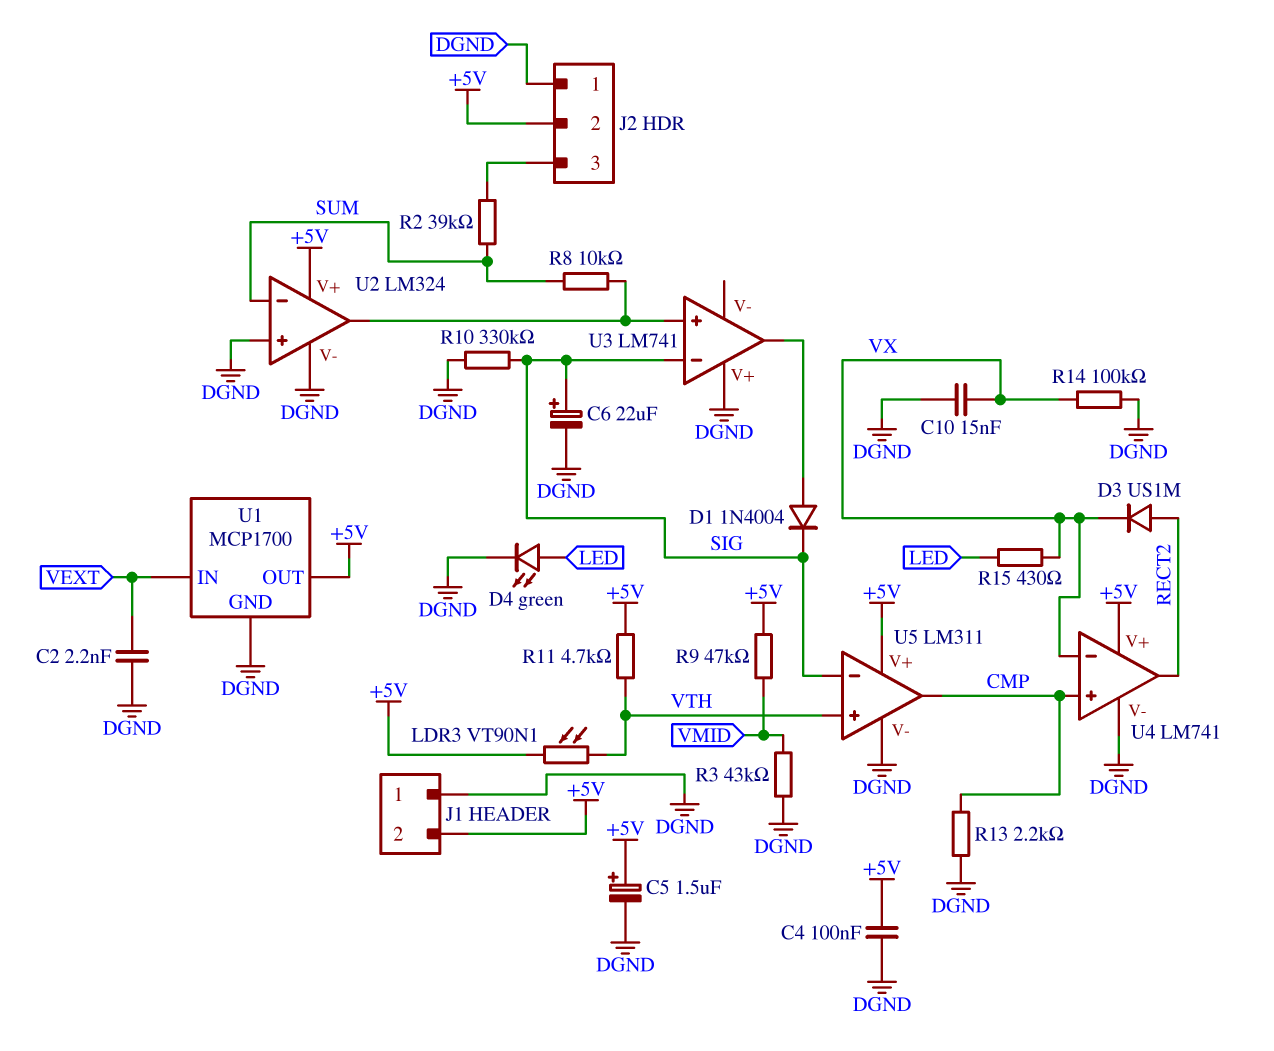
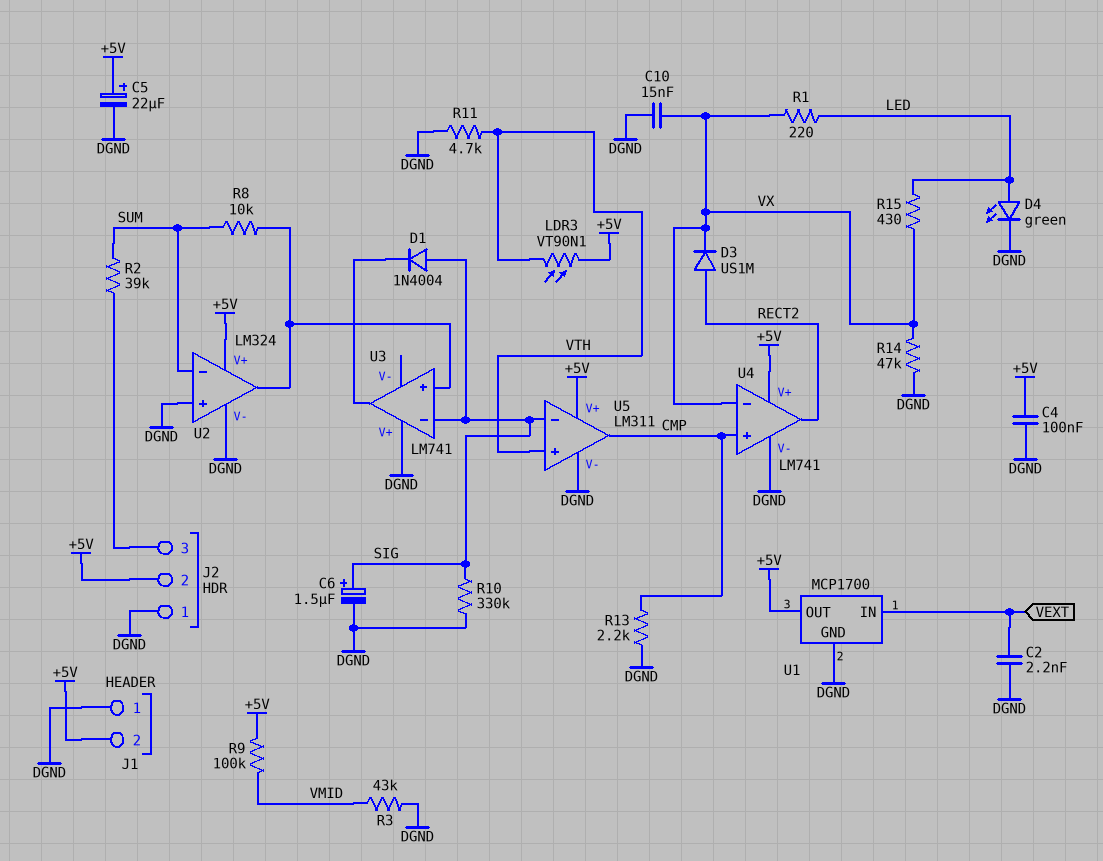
C5: 1.5uF (plus +5V, minus DGND) -> 22uF (plus +5V, minus DGND)
C6: 22uF (plus SIG, minus DGND) -> 1.5uF (plus SIG, minus DGND)
D1: diode 1N4004 (A U3/out, K SIG) -> diode 1N4004 (A SIG, K U3/out)
R1: none -> 220 (LED, VX)
R9: 47k (+5V, VMID) -> 100k (+5V, VMID)
R11: 4.7k (+5V, VTH) -> 4.7k (DGND, VTH)
R14: 100k (DGND, VX) -> 47k (DGND, VX)

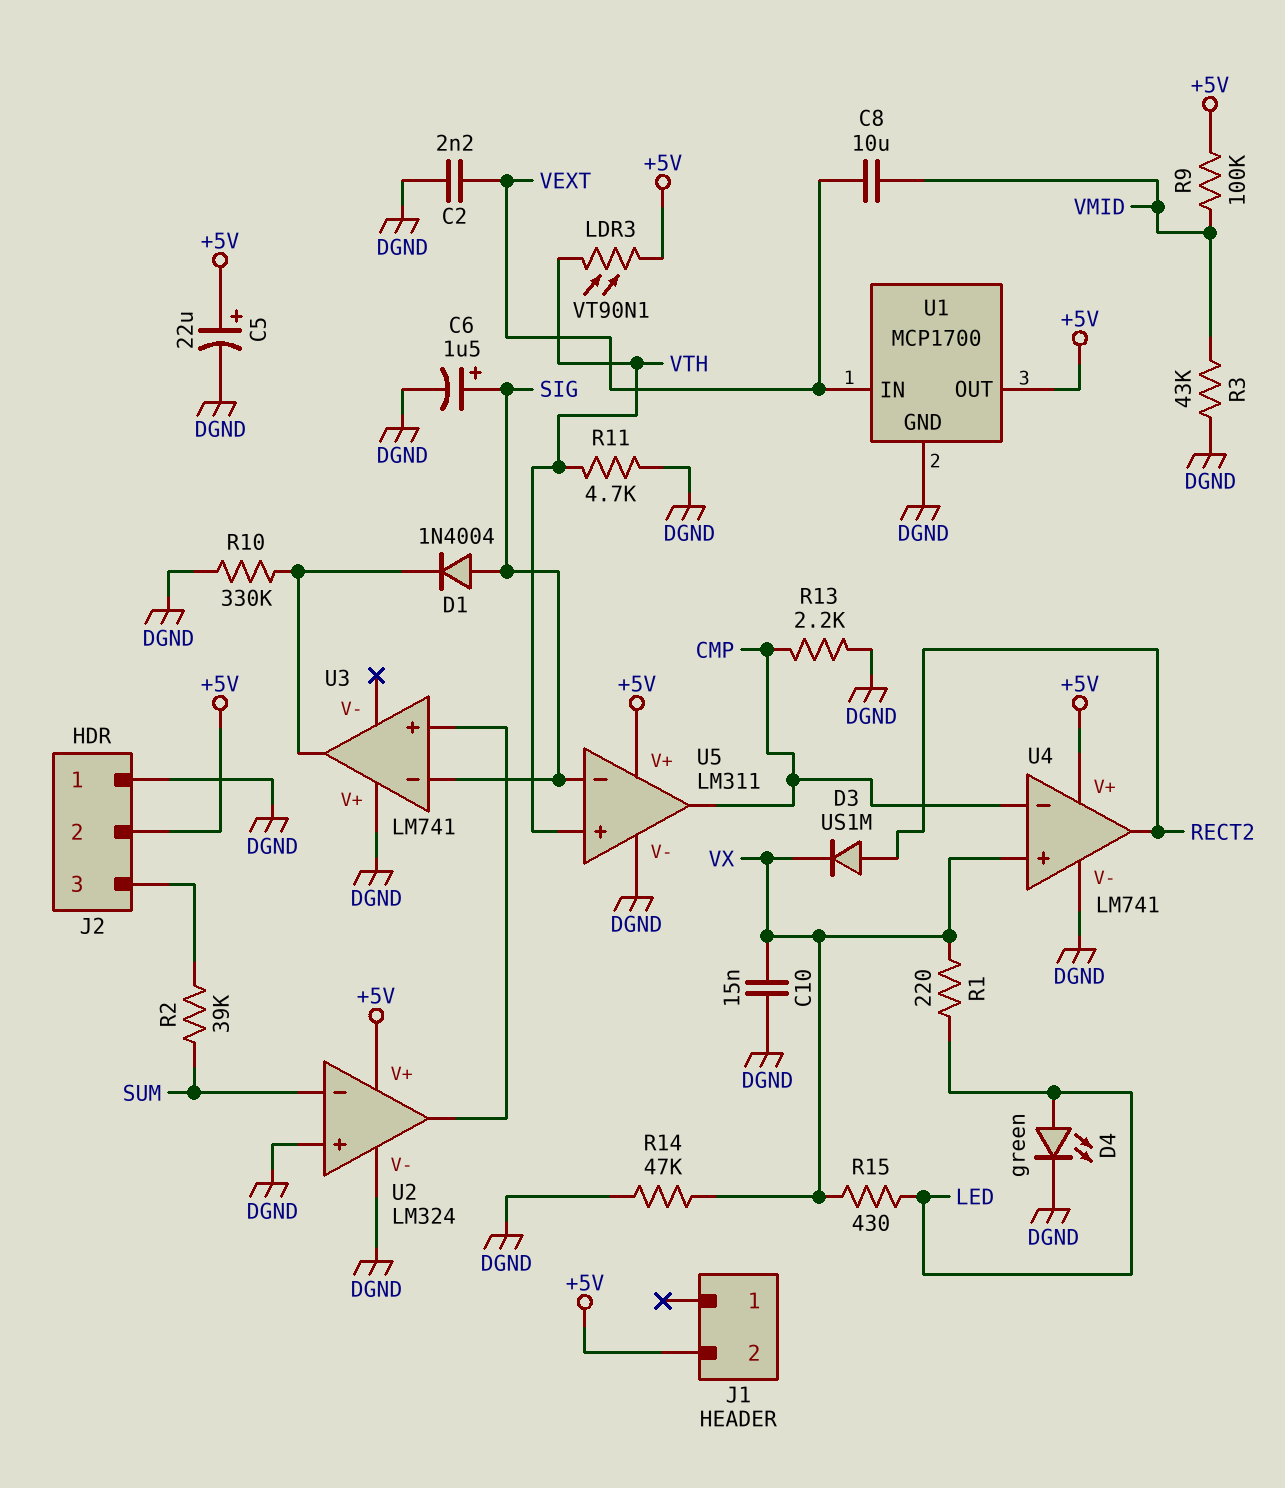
C4: 100nF (+5V, DGND) -> none
C8: none -> 10uF (VEXT, VMID)
J1 pin 1: DGND -> none
R8: 10k (SUM, U2/out) -> none
R10: 330k (DGND, SIG) -> 330k (DGND, U3/out)
U4 pin in+: CMP -> VX
U4 pin in-: VX -> CMP

